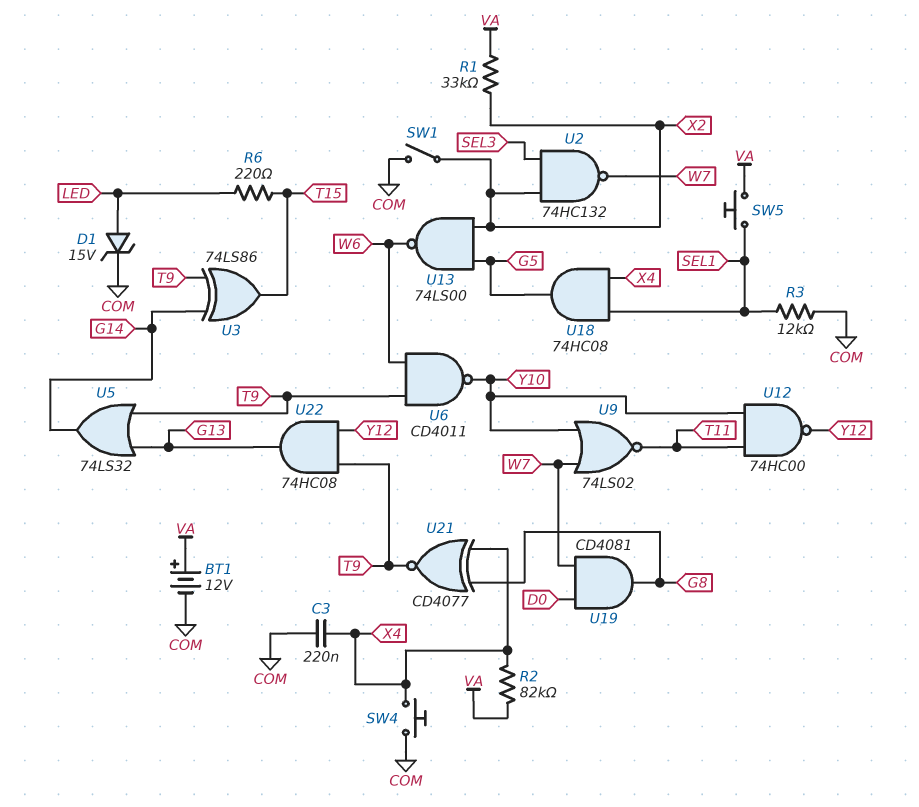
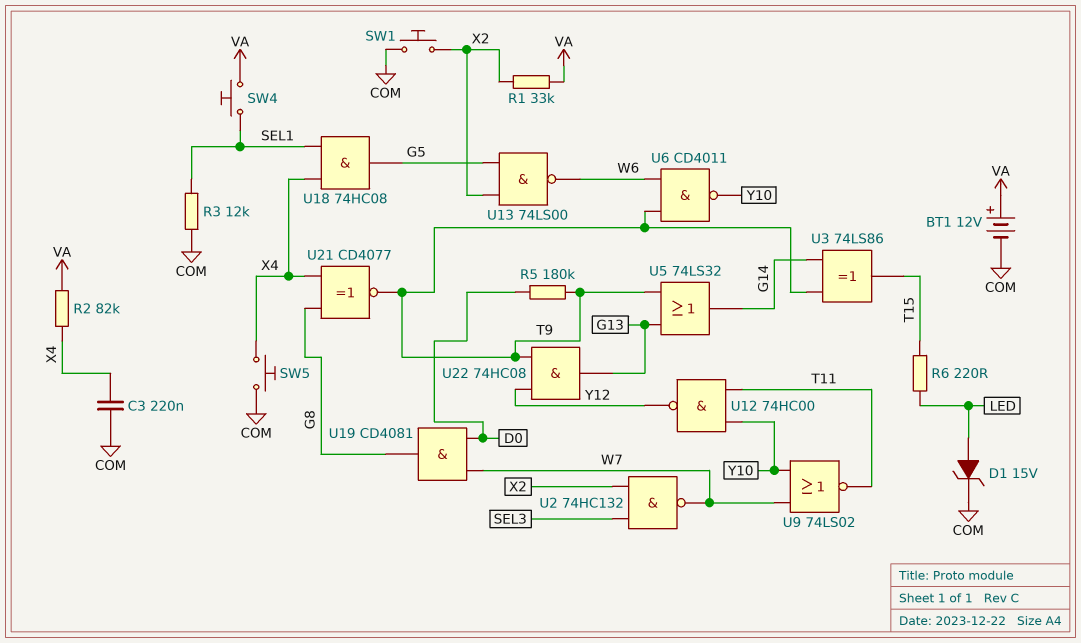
R5: none -> 180k (D0, T9)
SW1: switch (COM, X2) -> button (COM, X2)
SW4: button (COM, X4) -> button (SEL1, VA)
SW5: button (SEL1, VA) -> button (COM, X4)

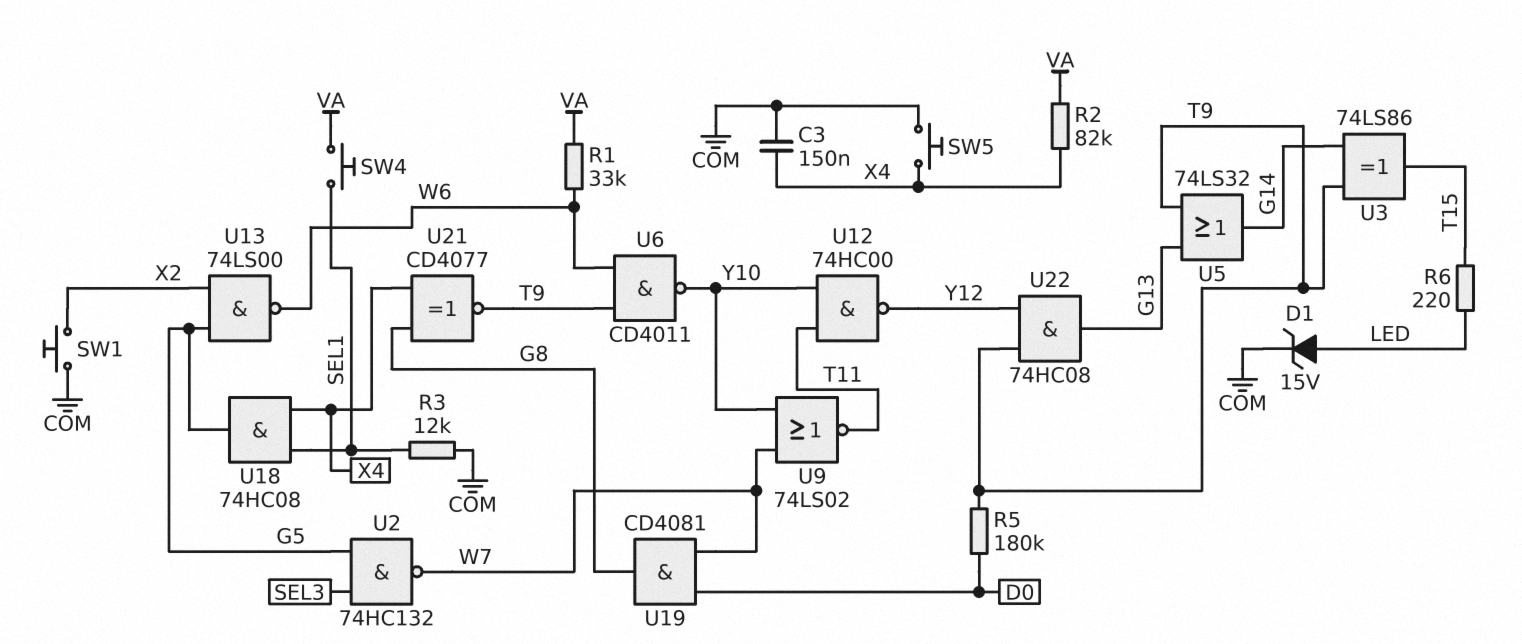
BT1: 12V (plus VA, minus COM) -> none
C3: 220nF (COM, X4) -> 150nF (COM, X4)
R1: 33k (VA, X2) -> 33k (VA, W6)
U2: NAND 74HC132 (in SEL3, in X2, out W7) -> NAND 74HC132 (in G5, in SEL3, out W7)

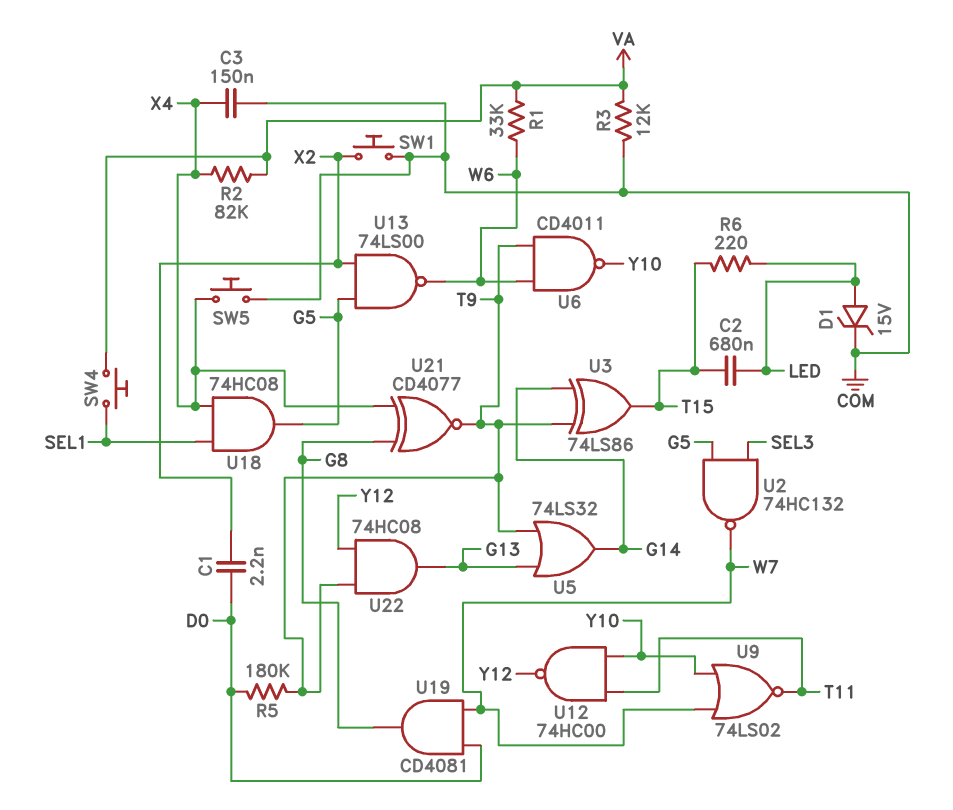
C1: none -> 2.2nF (D0, X2)
C2: none -> 680nF (LED, T15)
R3: 12k (COM, SEL1) -> 12k (COM, VA)

